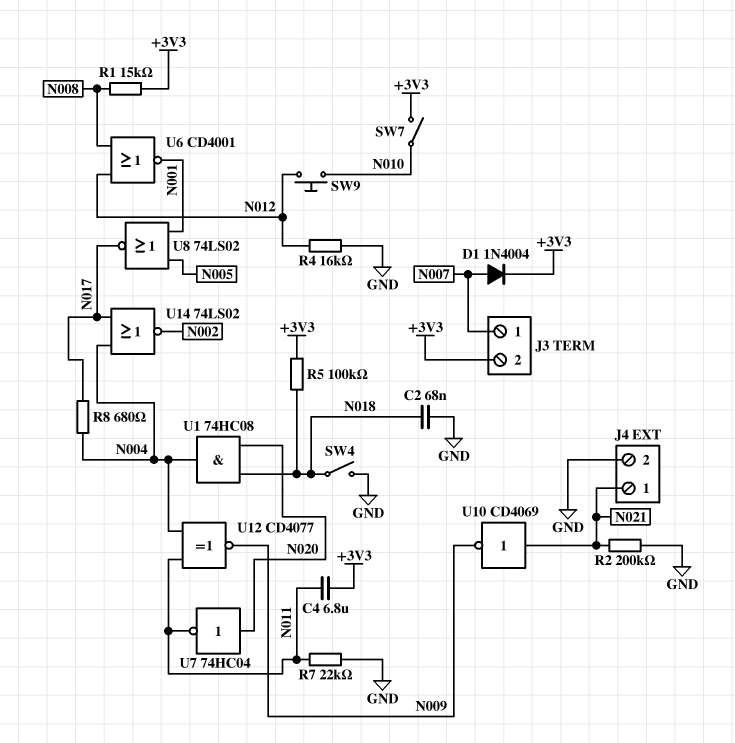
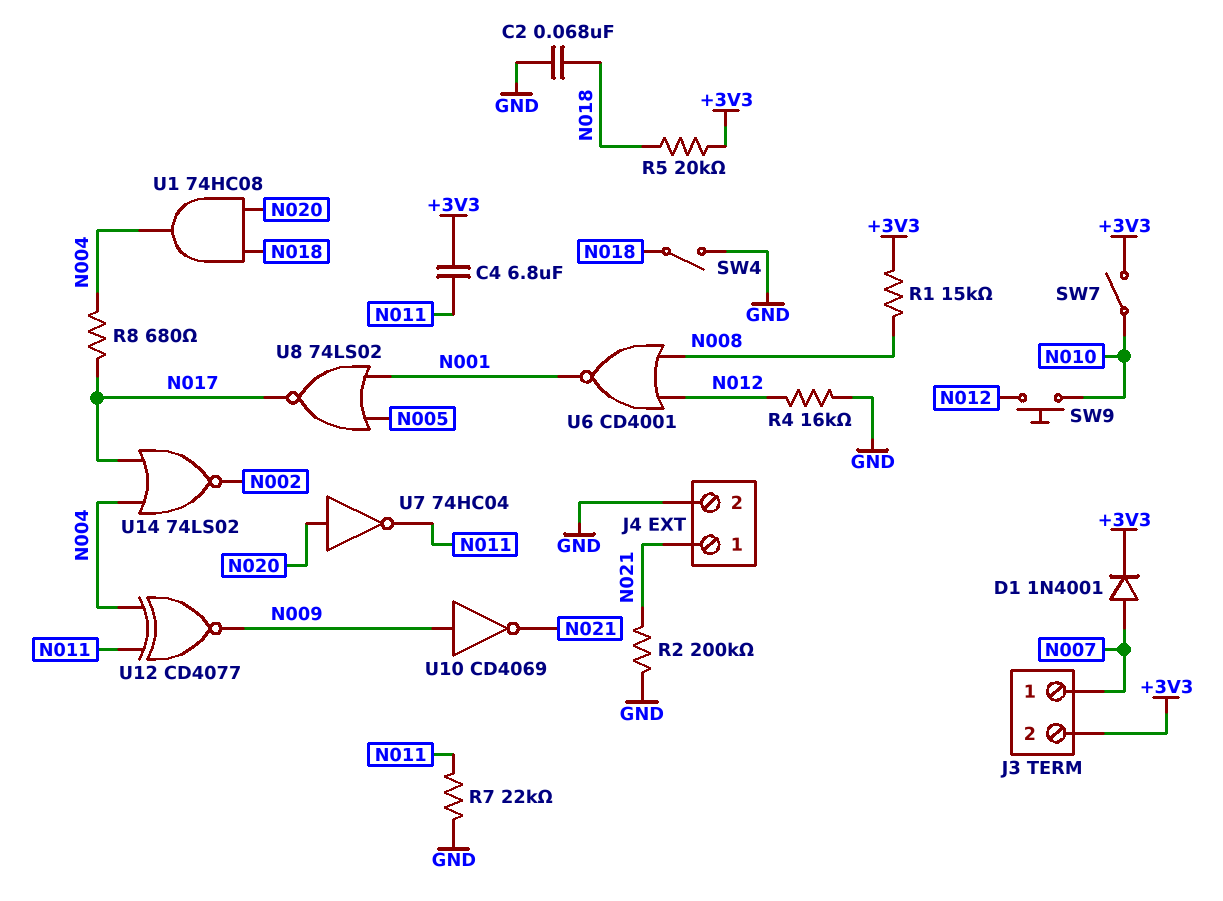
D1: diode 1N4004 (A N007, K +3V3) -> diode 1N4001 (A N007, K +3V3)
R5: 100k (+3V3, N018) -> 20k (+3V3, N018)
U10: NOT CD4069 (in N021, out N009) -> NOT CD4069 (in N009, out N021)

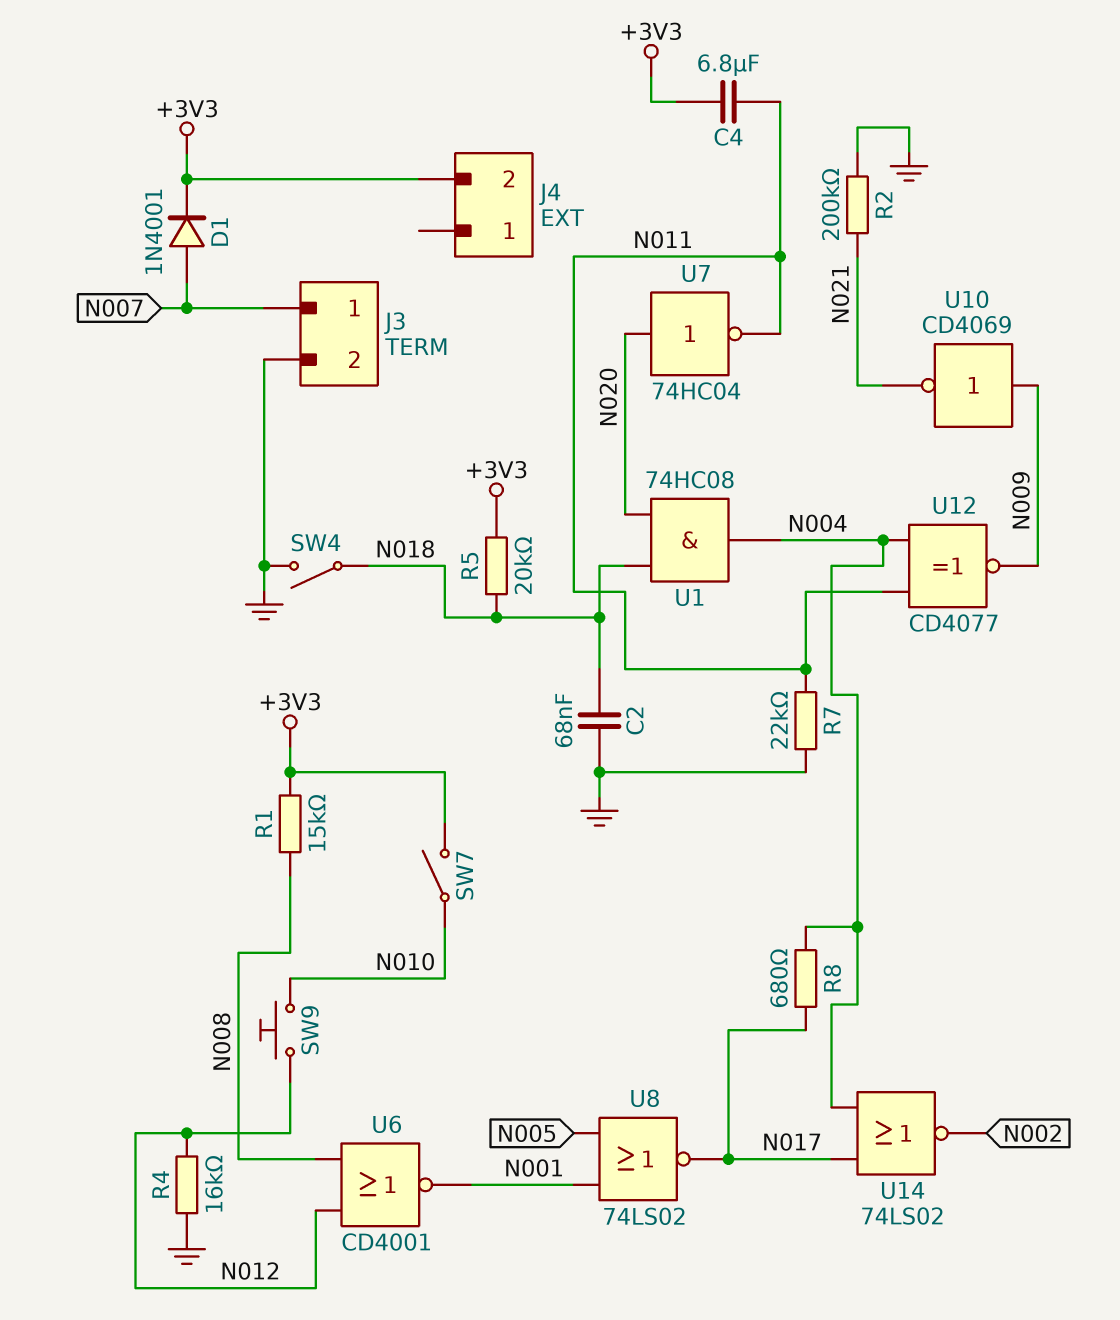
J3 pin 2: +3V3 -> GND
J4 pin 1: N021 -> none
J4 pin 2: GND -> +3V3

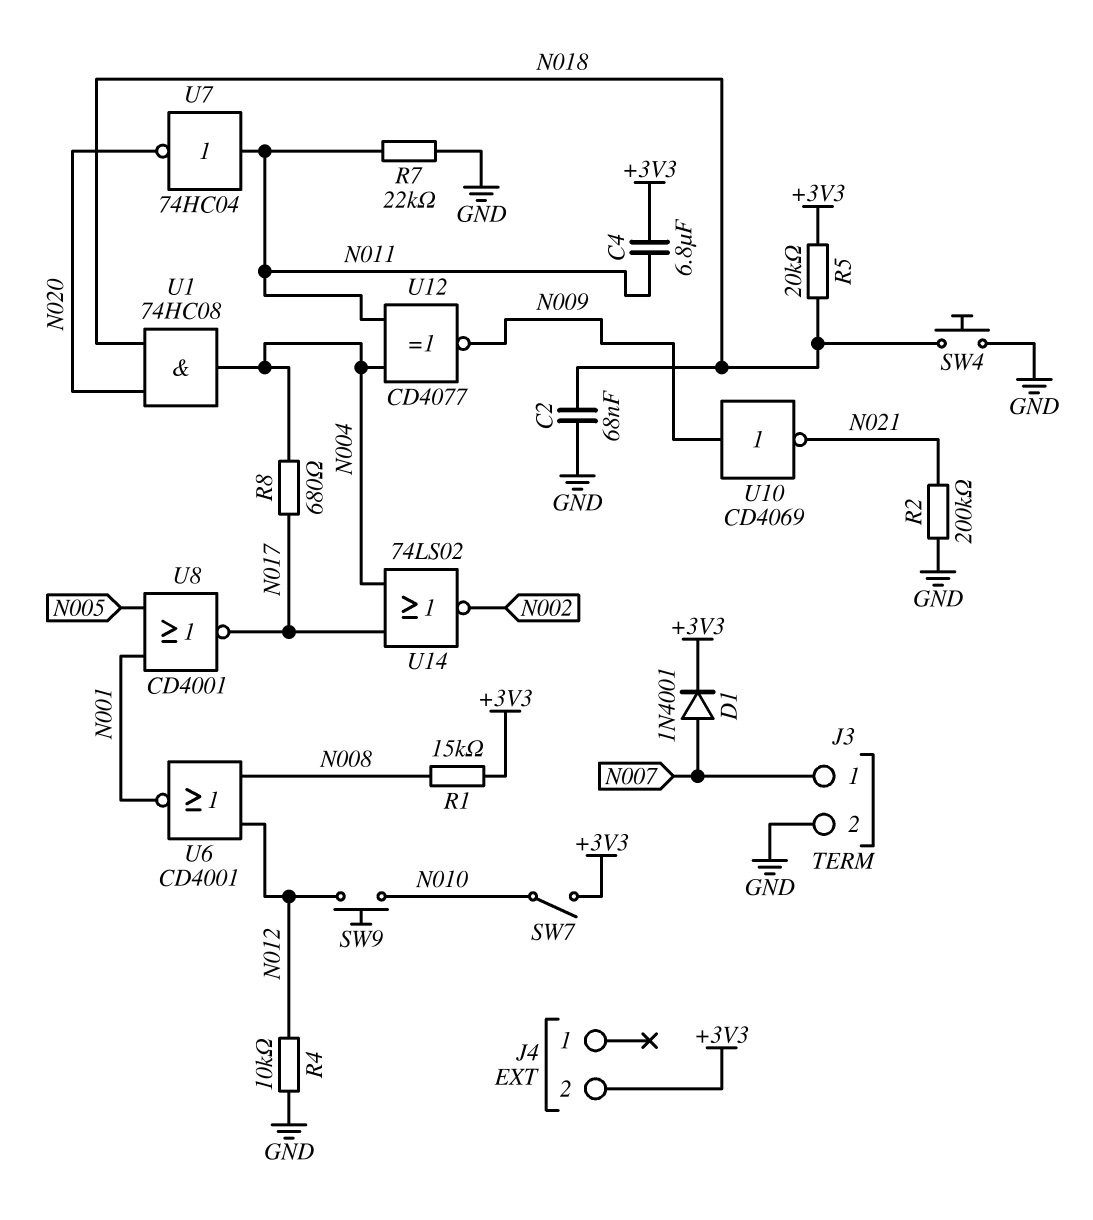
R4: 16k (GND, N012) -> 10k (GND, N012)
SW4: switch (GND, N018) -> button (GND, N018)
U7: NOT 74HC04 (in N020, out N011) -> NOT 74HC04 (in N011, out N020)
U8: NOR 74LS02 (in N001, in N005, out N017) -> NOR CD4001 (in N001, in N005, out N017)

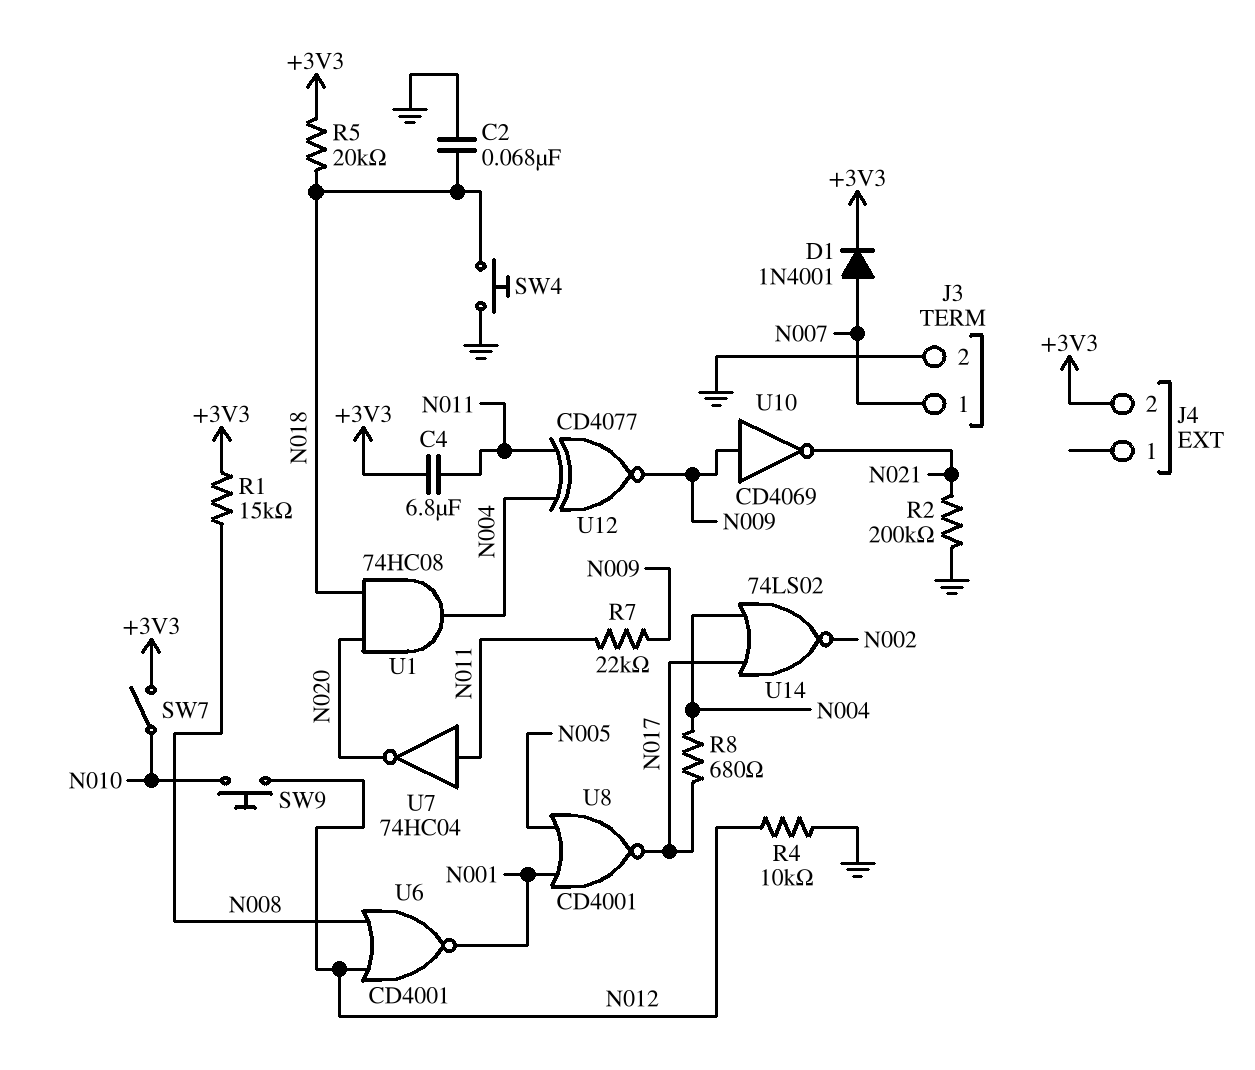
R7: 22k (GND, N011) -> 22k (N009, N011)

